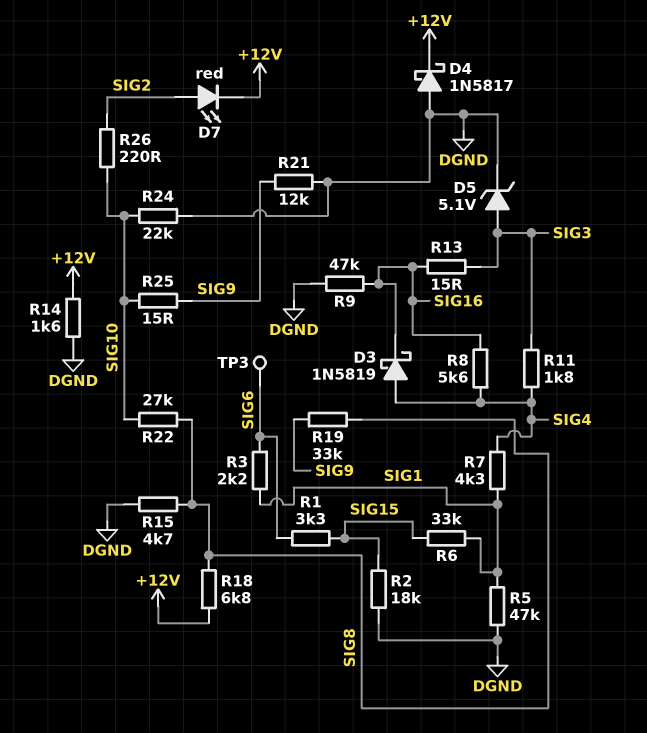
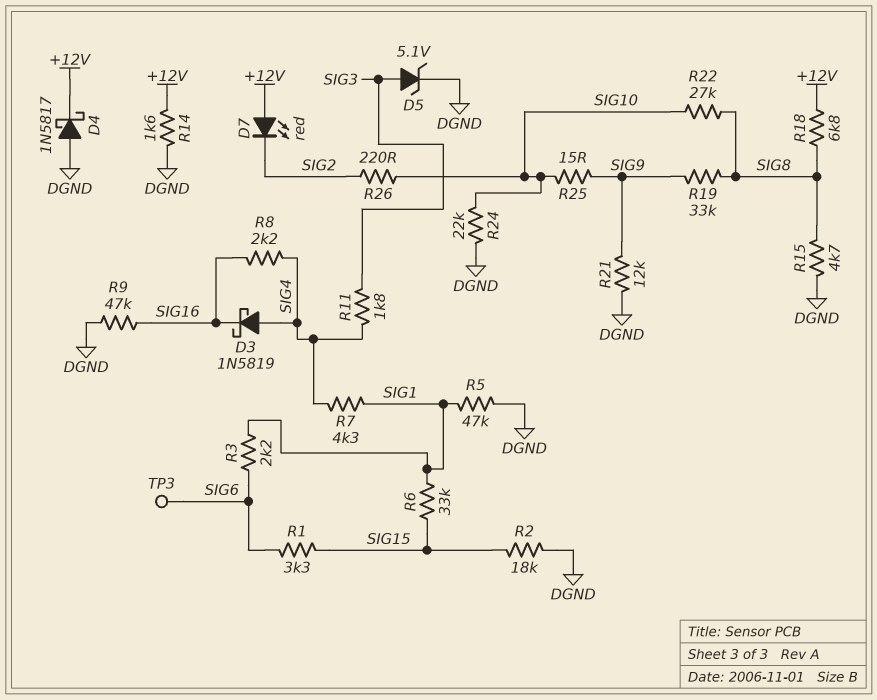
D7: LED red (A SIG2, K +12V) -> LED red (A +12V, K SIG2)
R8: 5.6k (SIG4, SIG16) -> 2.2k (SIG4, SIG16)
R13: 15 (SIG3, SIG16) -> none

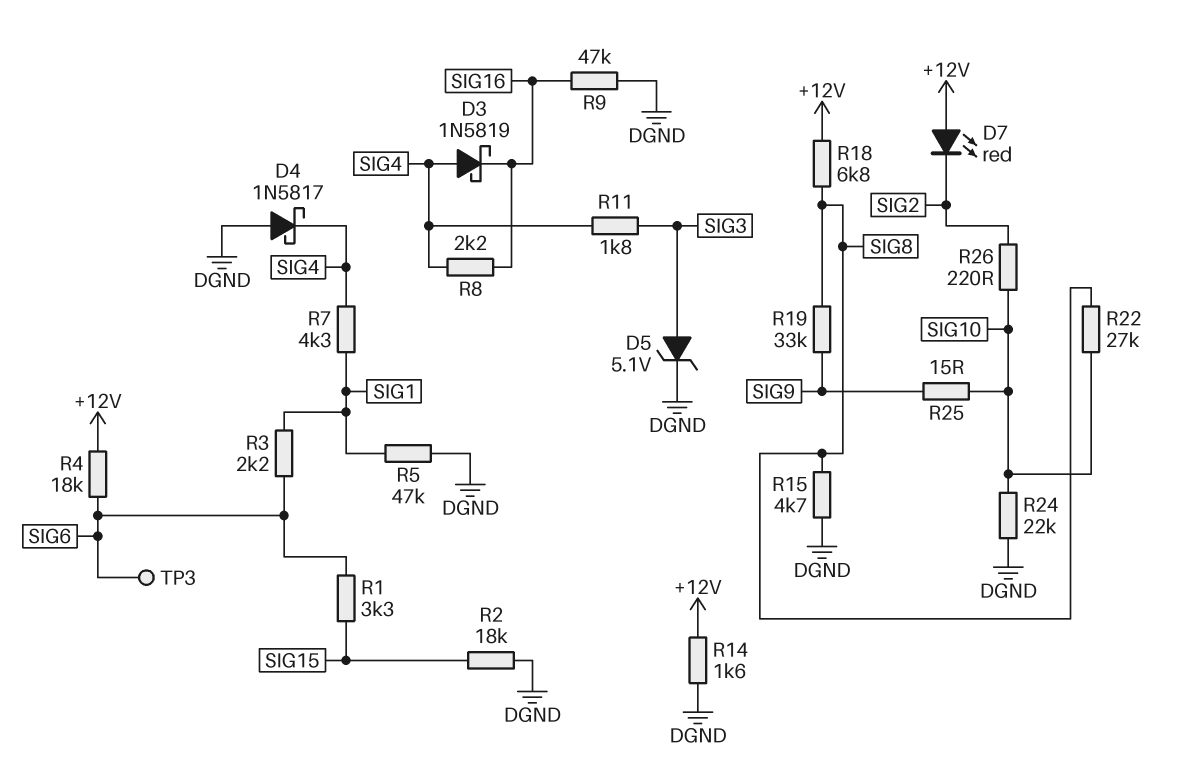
D4: schottky 1N5817 (A DGND, K +12V) -> schottky 1N5817 (A DGND, K SIG4)
R4: none -> 18k (+12V, SIG6)
R6: 33k (SIG1, SIG15) -> none
R21: 12k (DGND, SIG9) -> none

